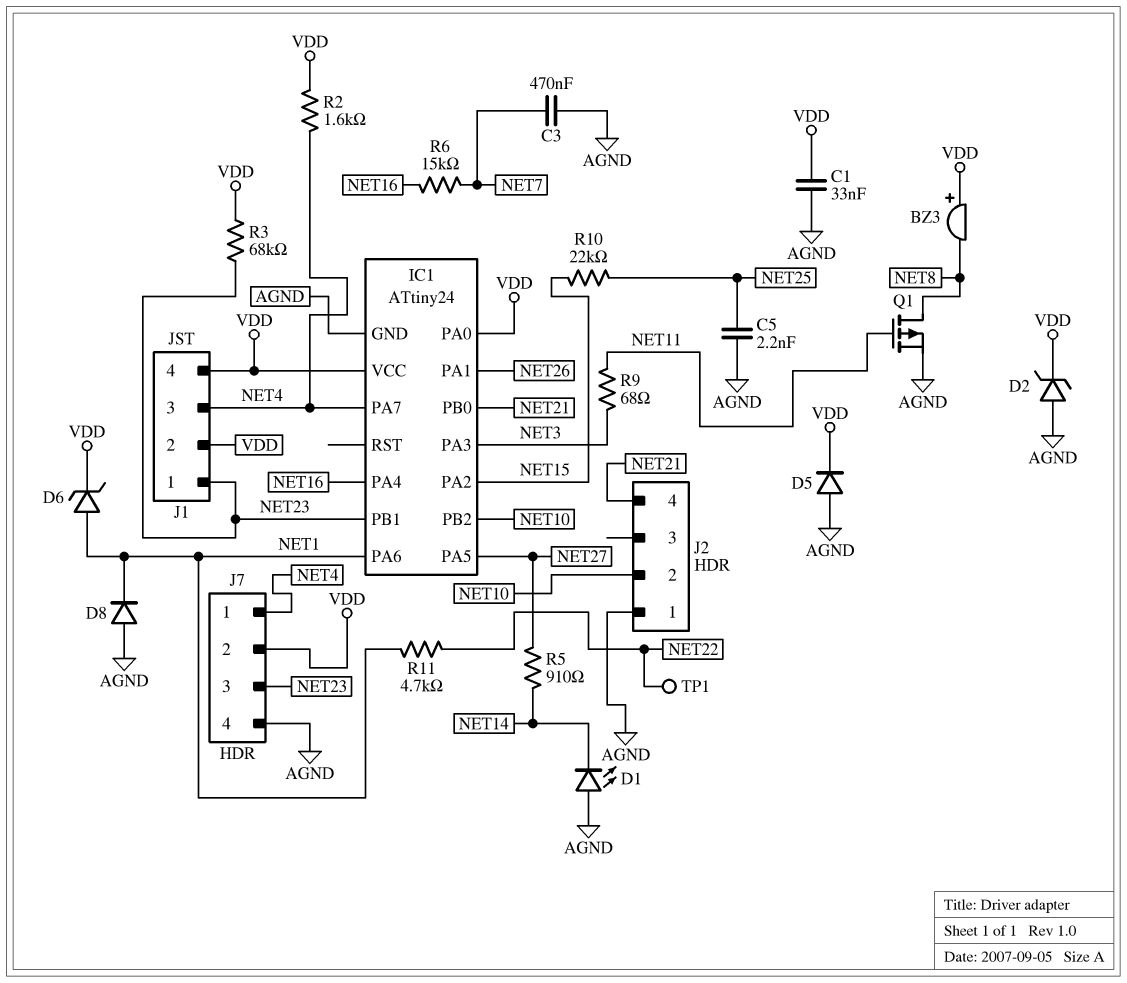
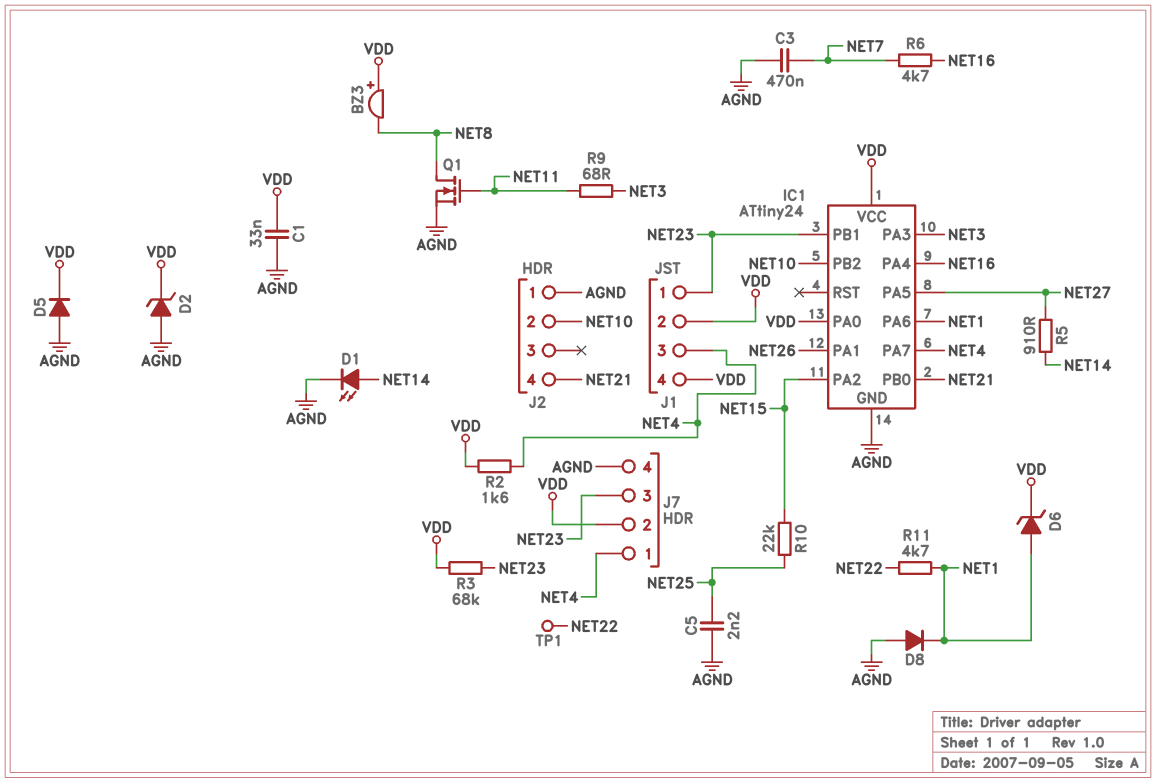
D1: LED (A AGND, K NET14) -> LED (A NET14, K AGND)
Q1: PMOS (G NET11, D NET8, S AGND) -> NMOS (G NET11, D NET8, S AGND)
R6: 15k (NET7, NET16) -> 4.7k (NET7, NET16)

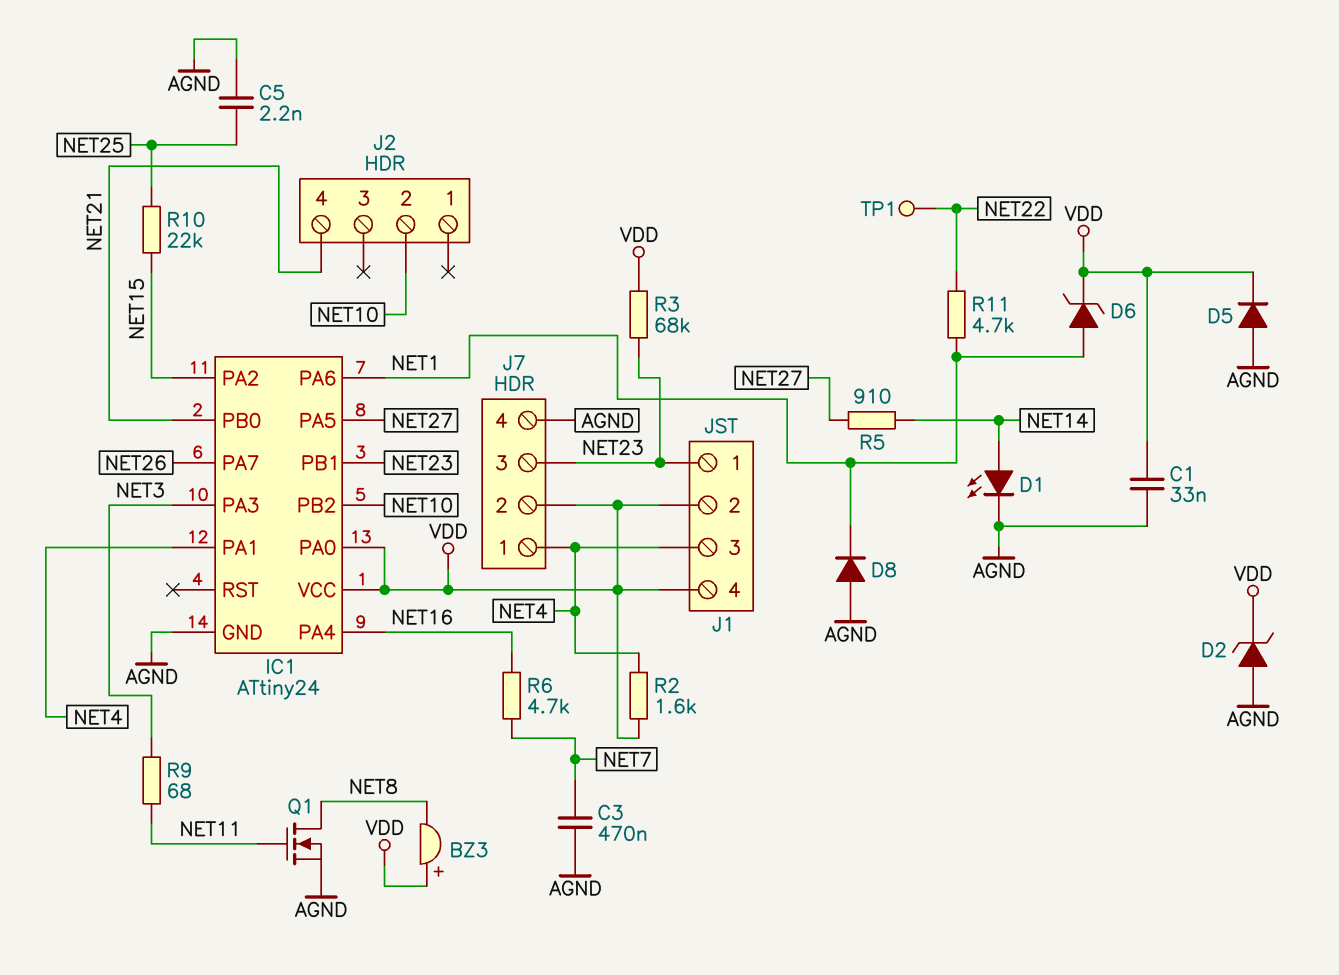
IC1 pin PA1: NET26 -> NET4
IC1 pin PA7: NET4 -> NET26
J2 pin 1: AGND -> none

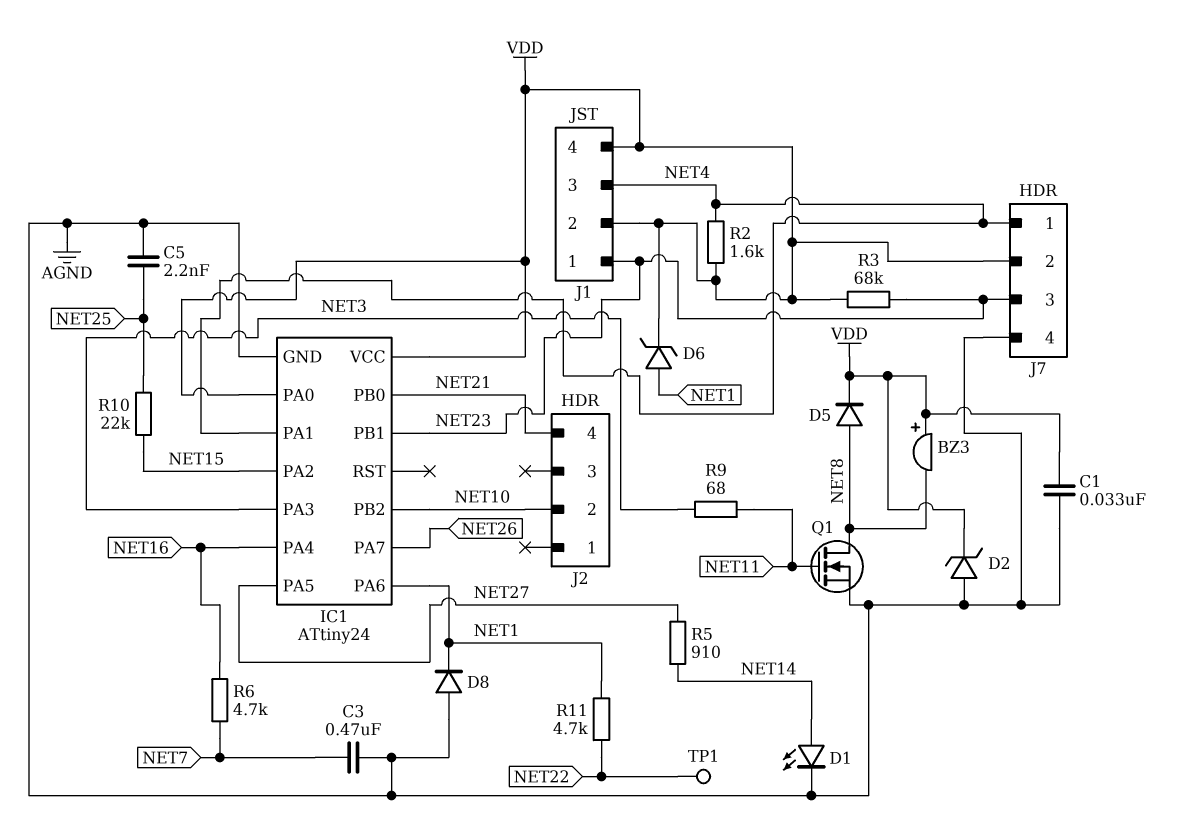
D5: diode (A AGND, K VDD) -> diode (A NET8, K VDD)

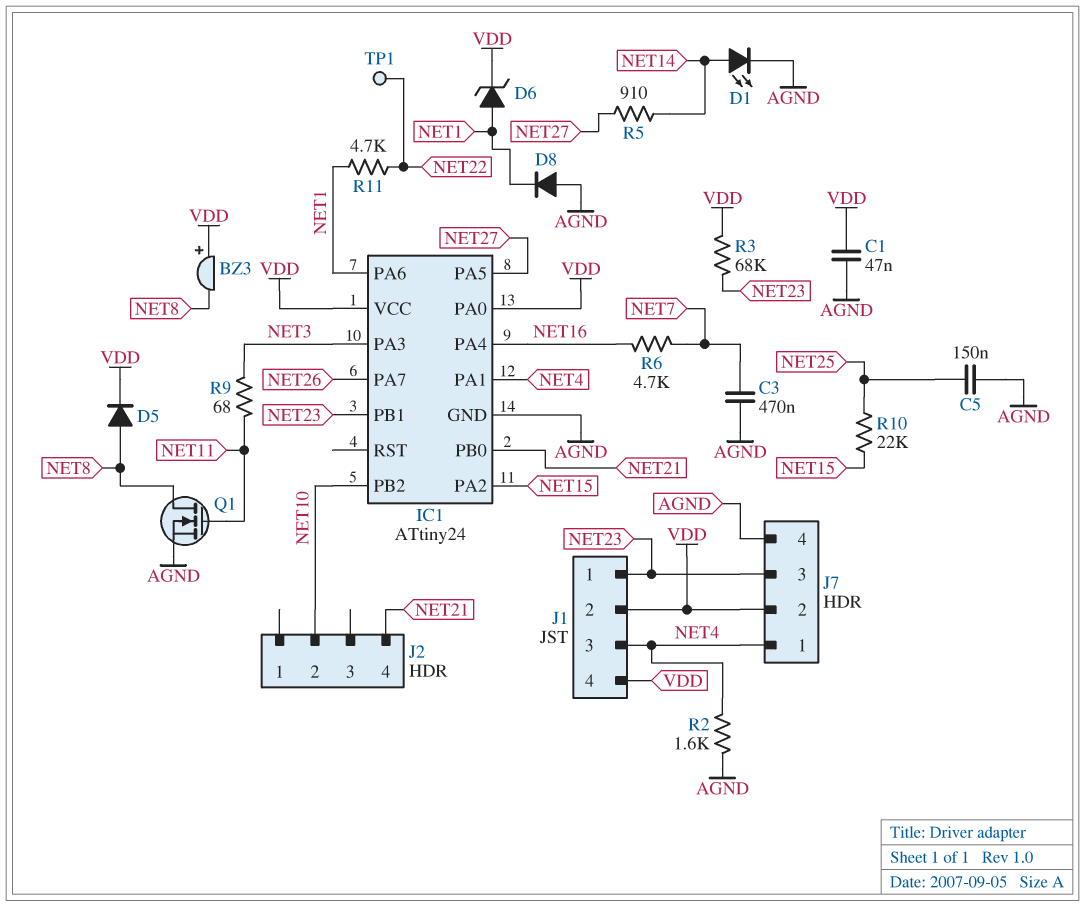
C1: 33nF (AGND, VDD) -> 47nF (AGND, VDD)
C5: 2.2nF (AGND, NET25) -> 150nF (AGND, NET25)
D2: zener (A AGND, K VDD) -> none
R2: 1.6k (NET4, VDD) -> 1.6k (AGND, NET4)

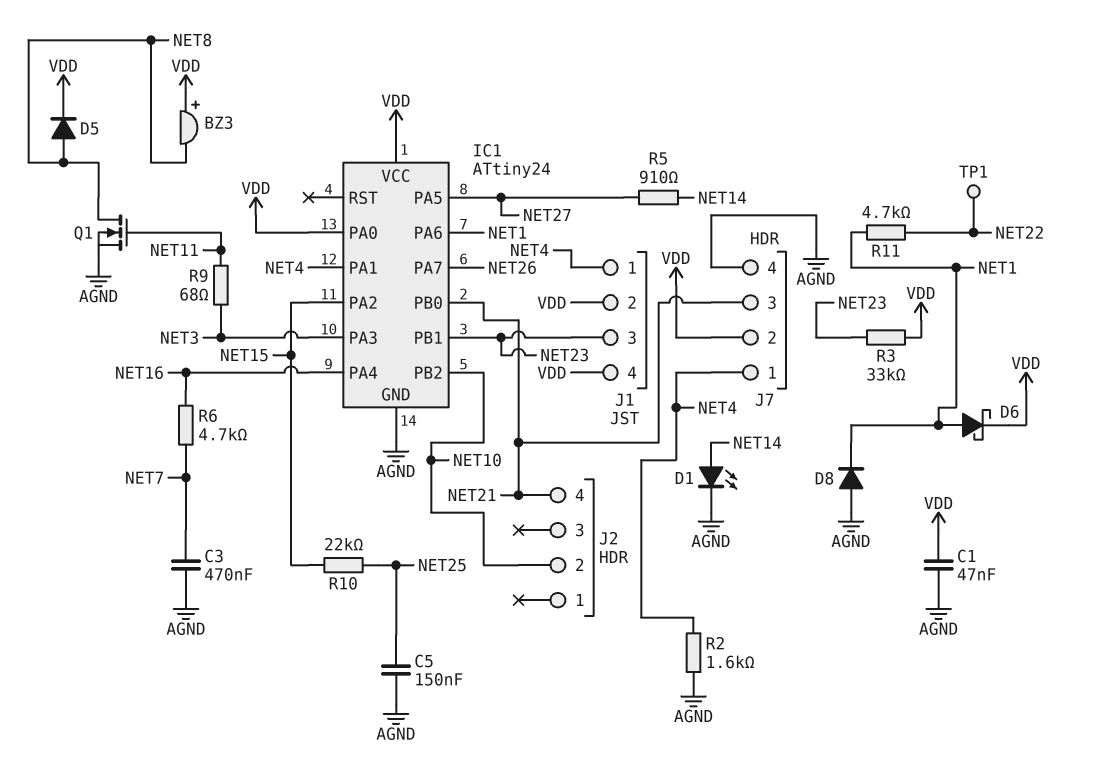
D6: zener (A NET1, K VDD) -> schottky (A NET1, K VDD)
J1 pin 1: NET23 -> NET4
J1 pin 3: NET4 -> NET23
J7 pin 3: NET23 -> NET21
R3: 68k (NET23, VDD) -> 33k (NET23, VDD)

